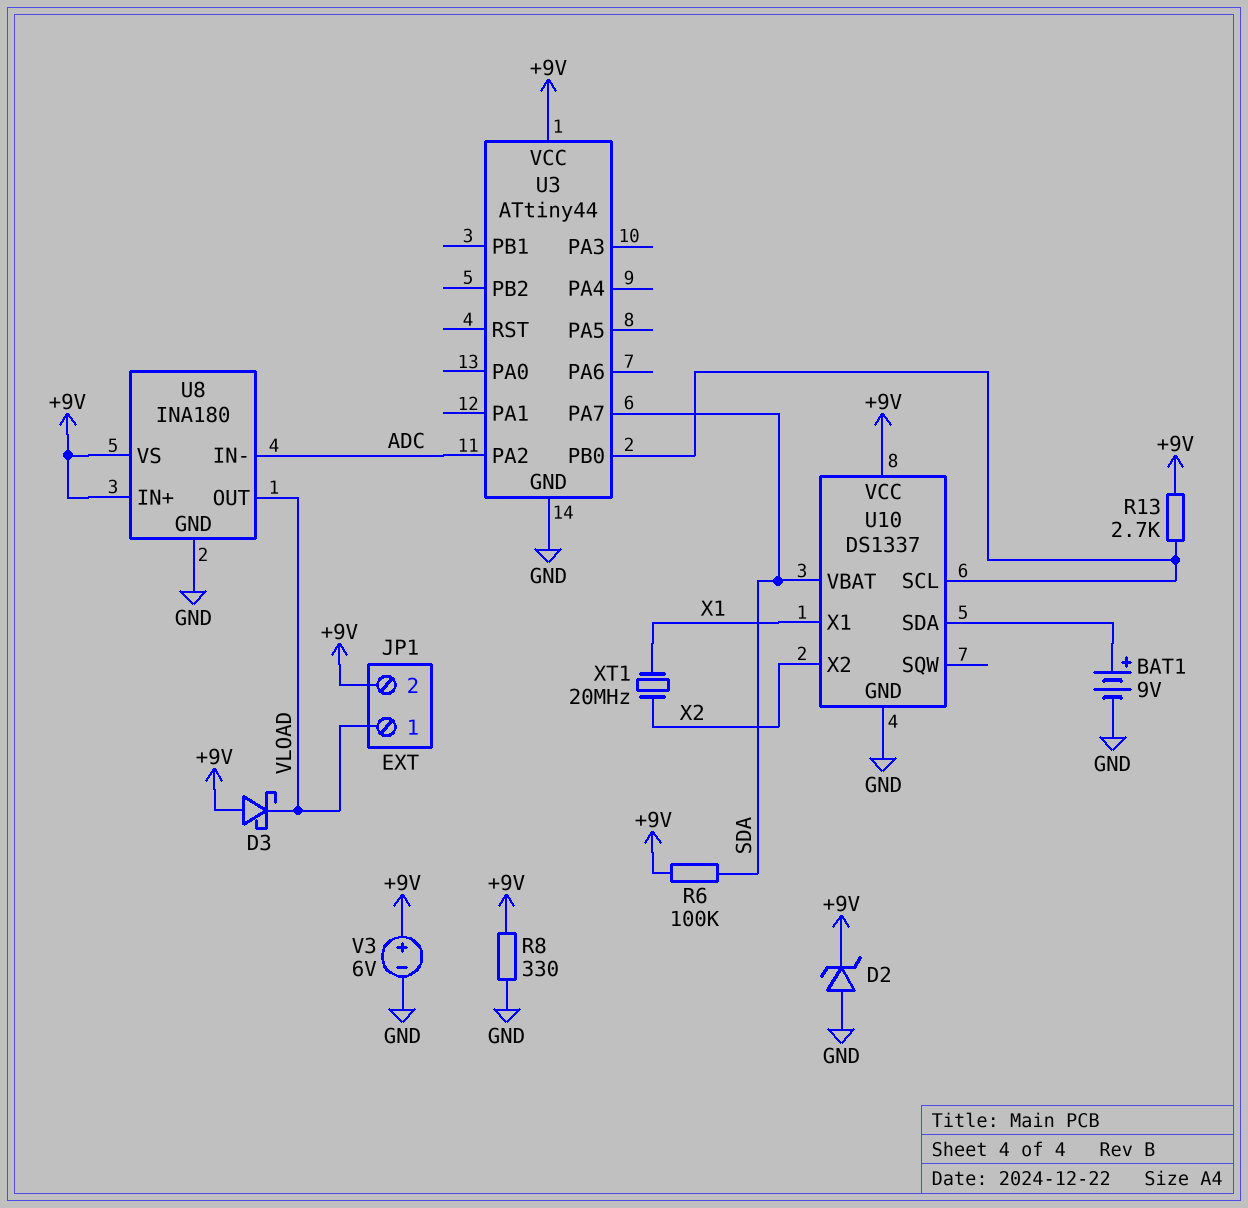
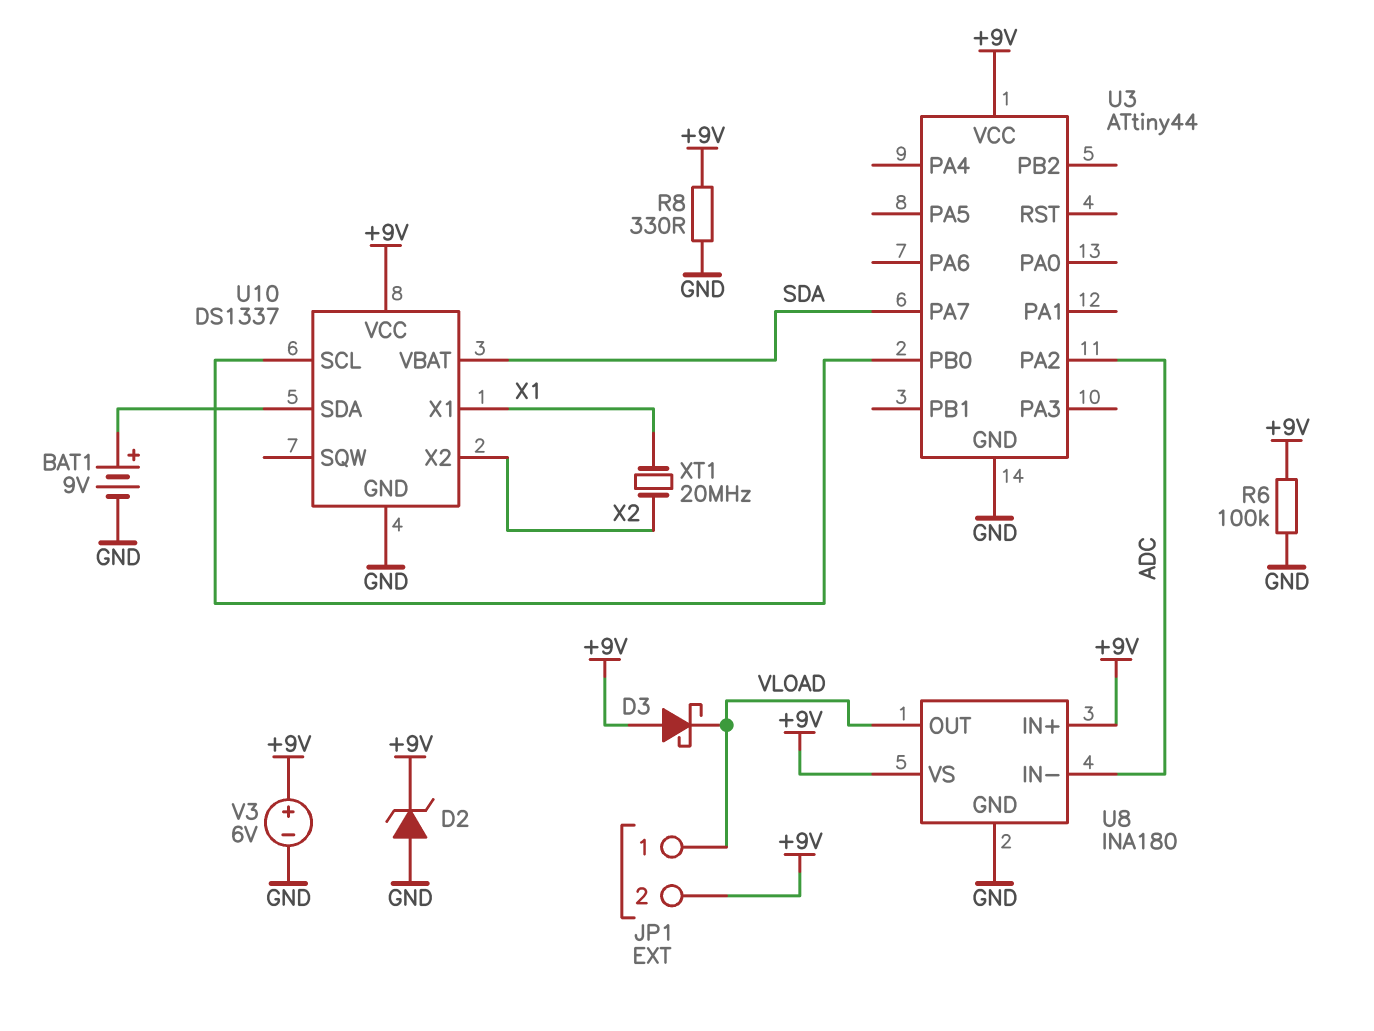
R6: 100k (+9V, SDA) -> 100k (+9V, GND)
R13: 2.7k (+9V, U3/PB0) -> none

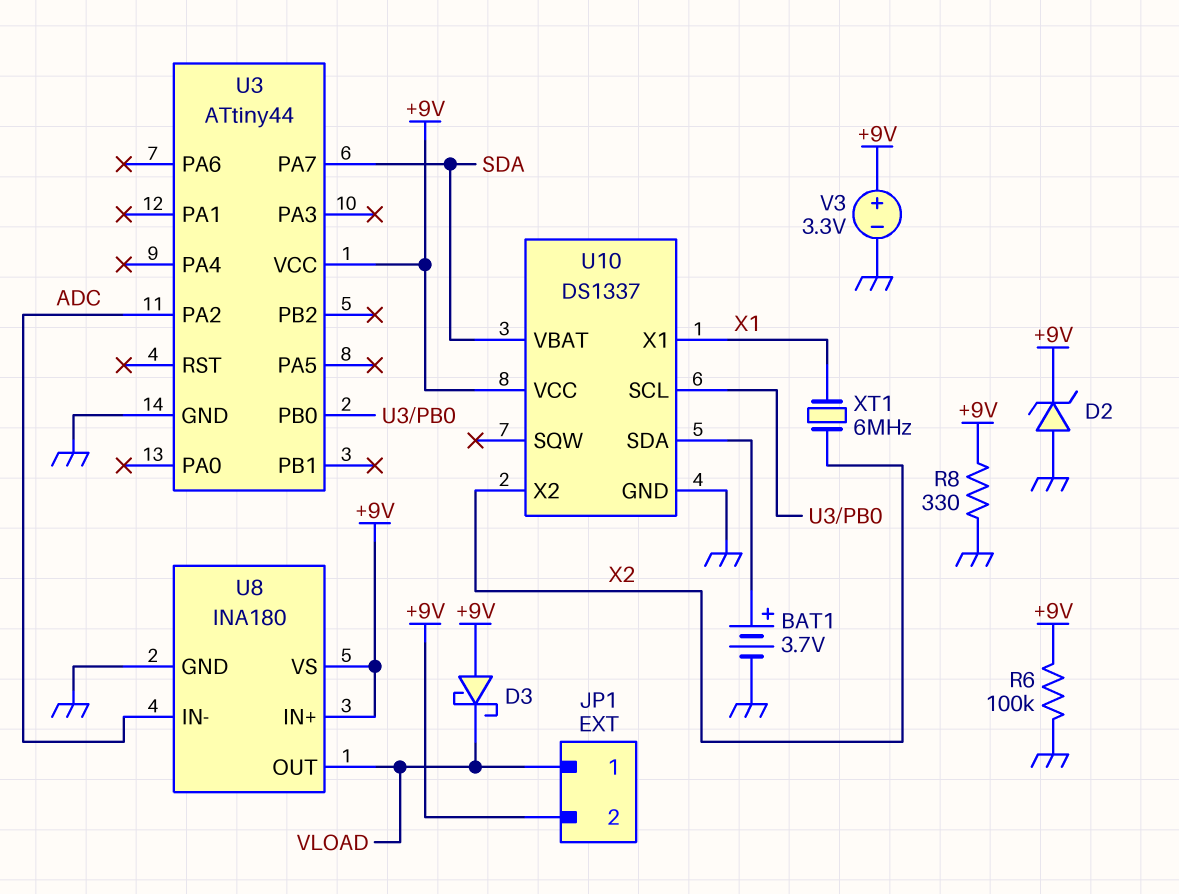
BAT1: 9V (plus U10/SDA, minus GND) -> 3.7V (plus U10/SDA, minus GND)
V3: 6V (plus +9V, minus GND) -> 3.3V (plus +9V, minus GND)
XT1: 20MHz (X1, X2) -> 6MHz (X1, X2)

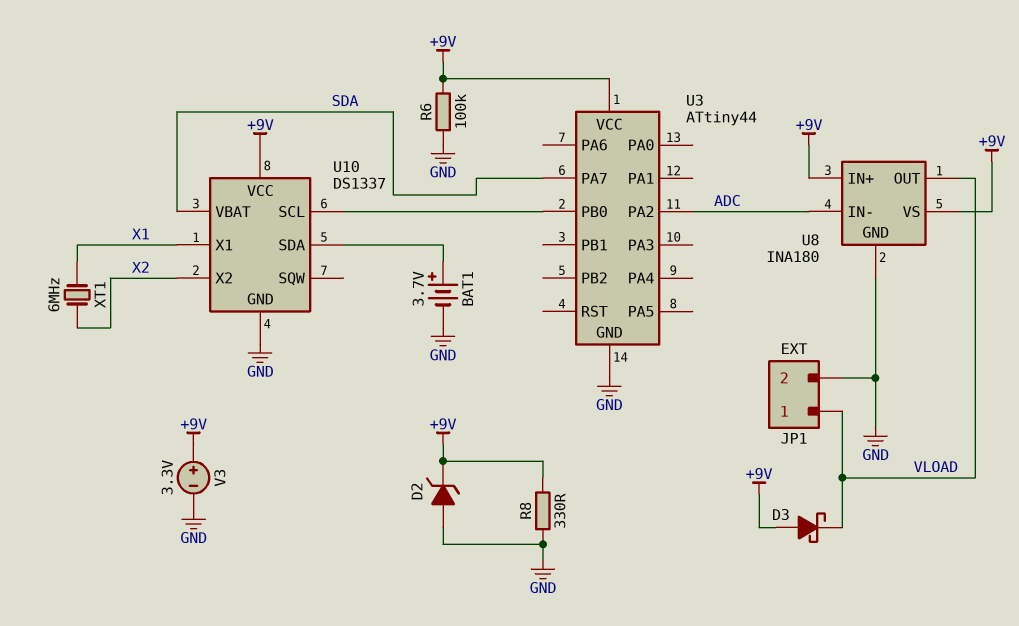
JP1 pin 2: +9V -> GND

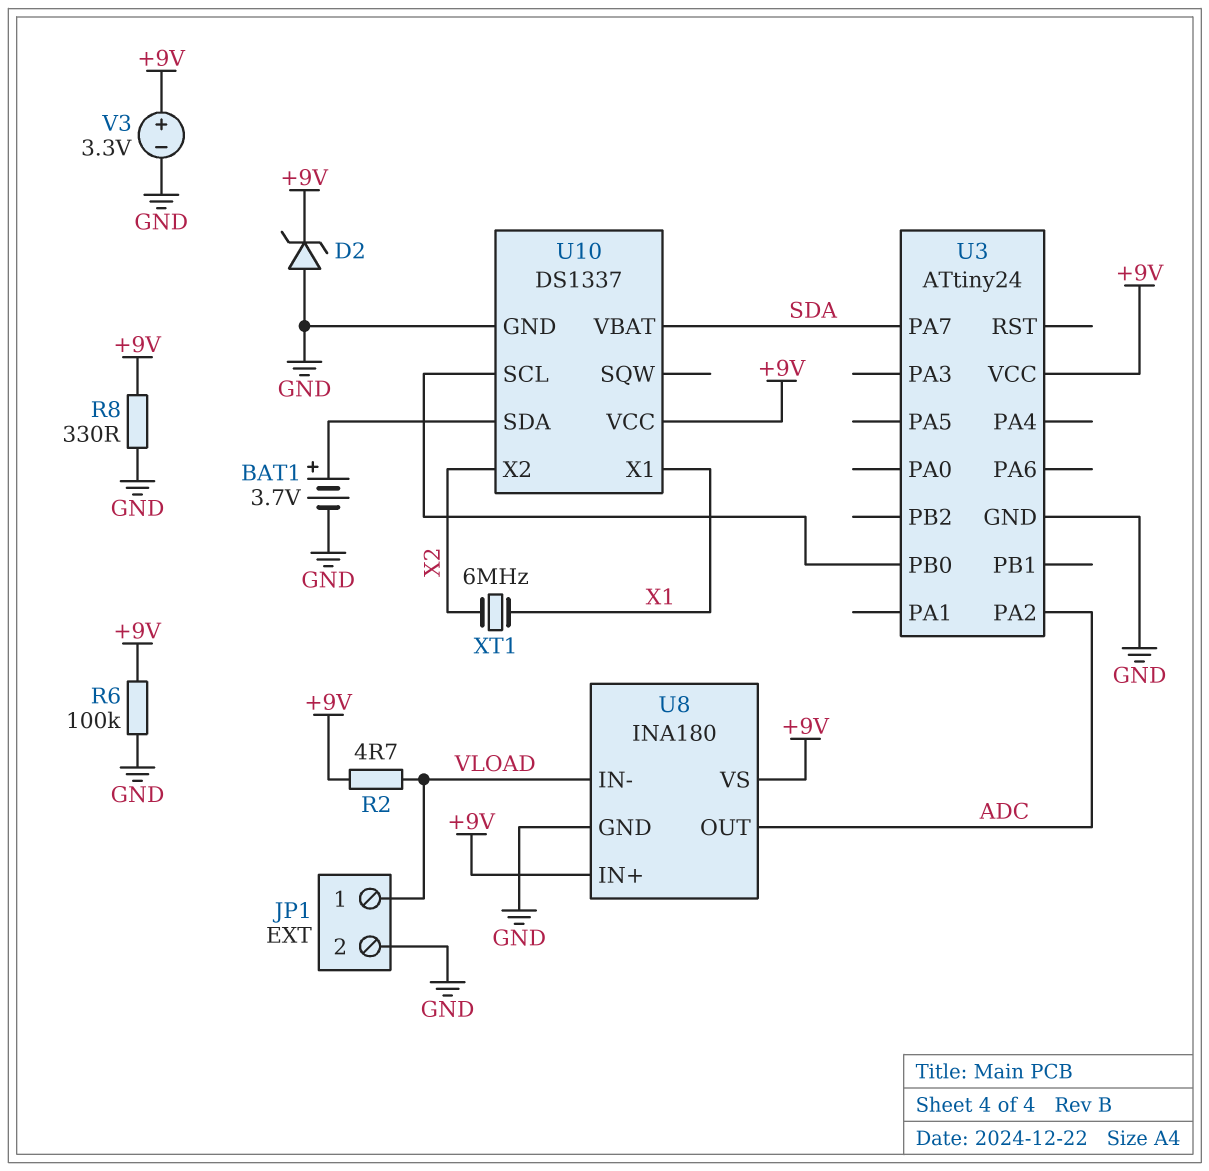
D3: schottky (A +9V, K VLOAD) -> none
R2: none -> 4.7 (+9V, VLOAD)
U3: ATtiny44 -> ATtiny24
U8 pin IN-: ADC -> VLOAD
U8 pin OUT: VLOAD -> ADC

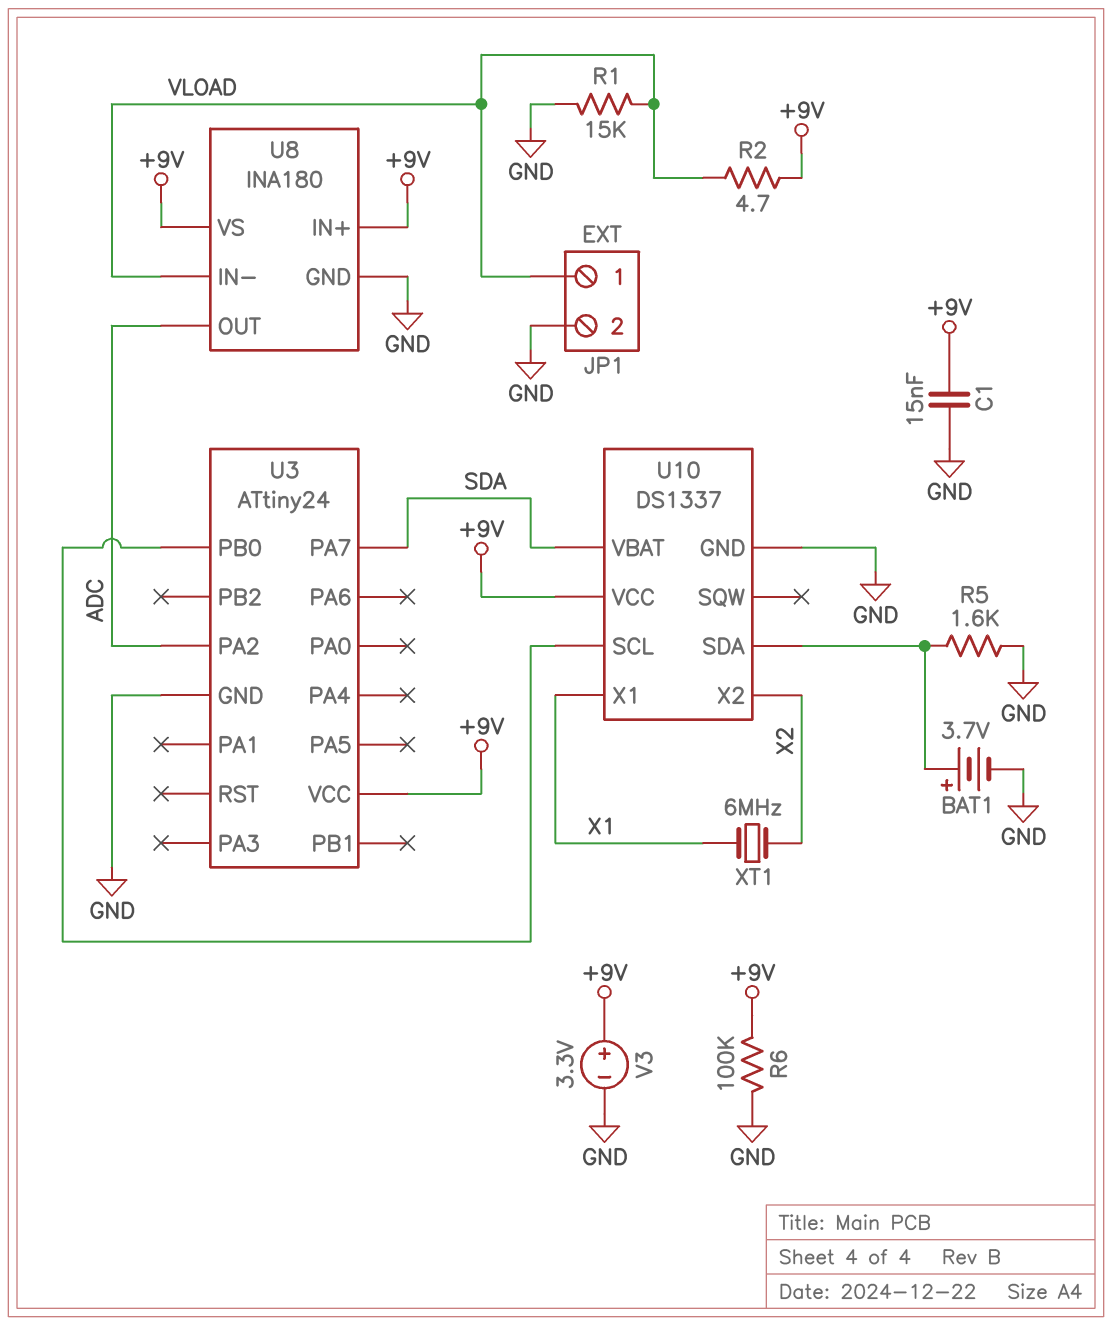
C1: none -> 15nF (+9V, GND)
D2: zener (A GND, K +9V) -> none
R1: none -> 15k (GND, VLOAD)
R5: none -> 1.6k (GND, U10/SDA)
R8: 330 (+9V, GND) -> none

